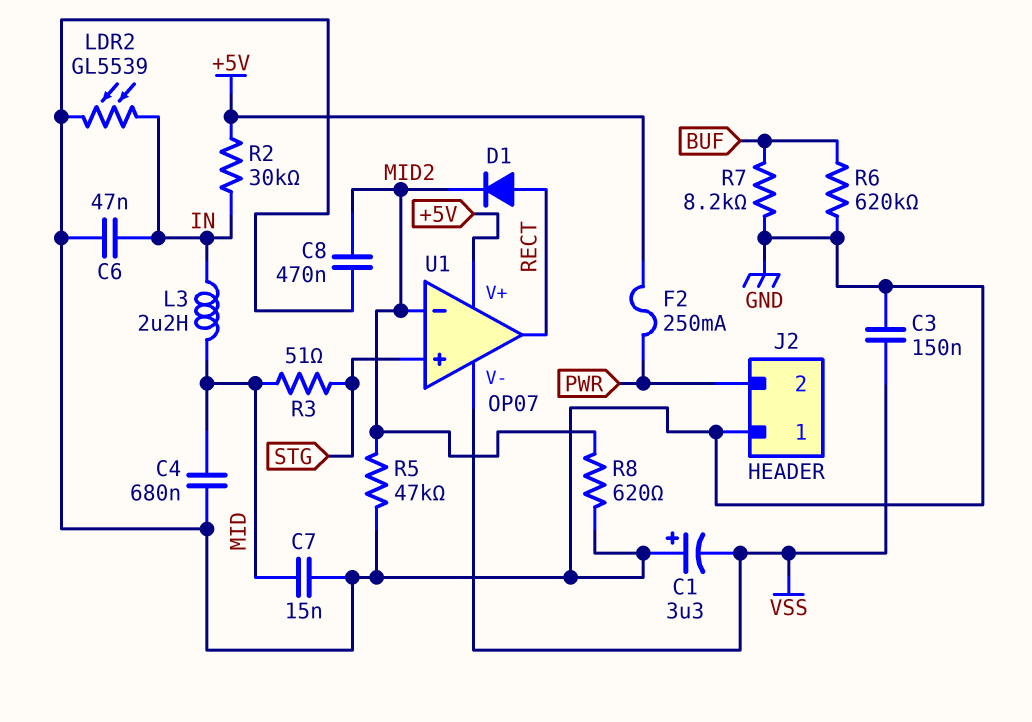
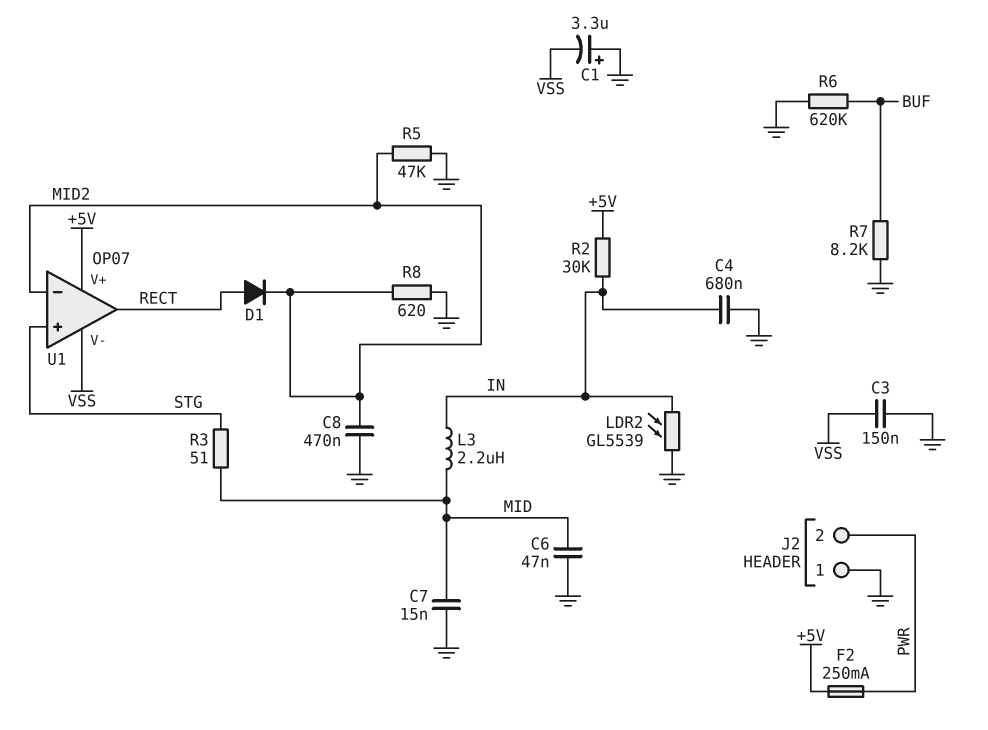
C4: 680nF (GND, MID) -> 680nF (GND, IN)
C6: 47nF (GND, IN) -> 47nF (GND, MID)

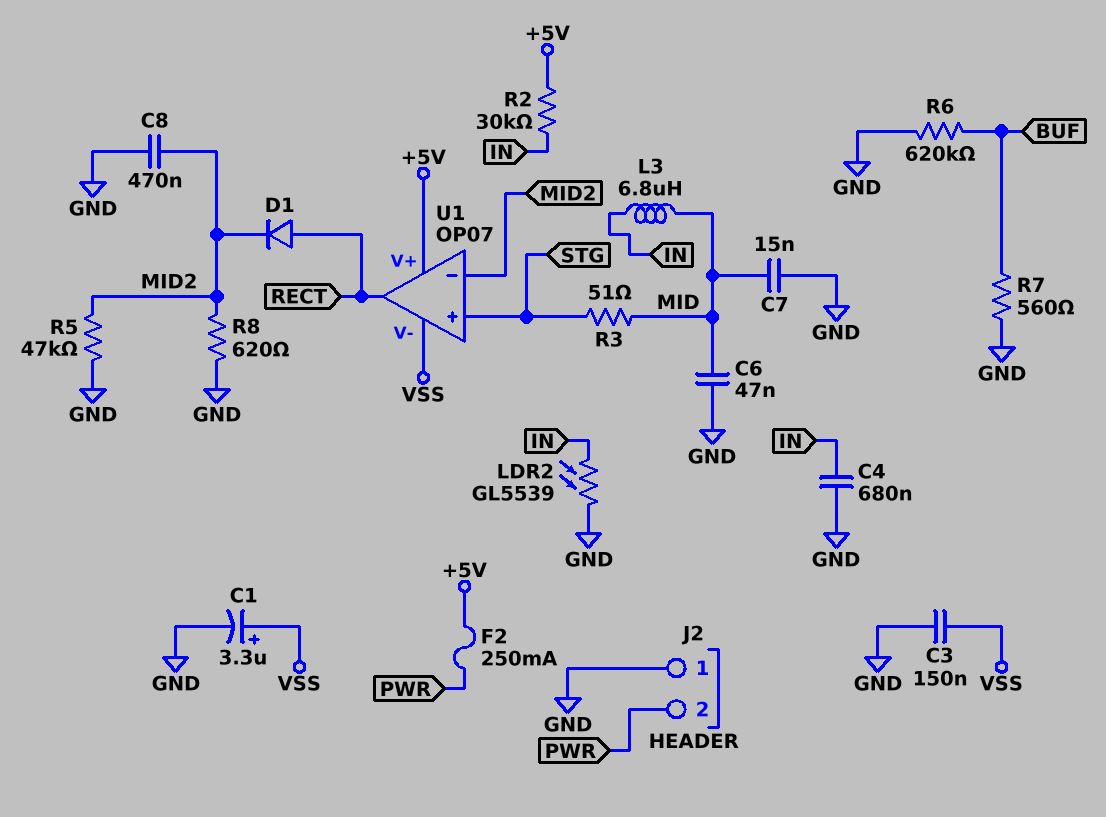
C1: 3.3uF (plus GND, minus VSS) -> 3.3uF (plus VSS, minus GND)
L3: 2.2uH (IN, MID) -> 6.8uH (IN, MID)
R7: 8.2k (BUF, GND) -> 560 (BUF, GND)

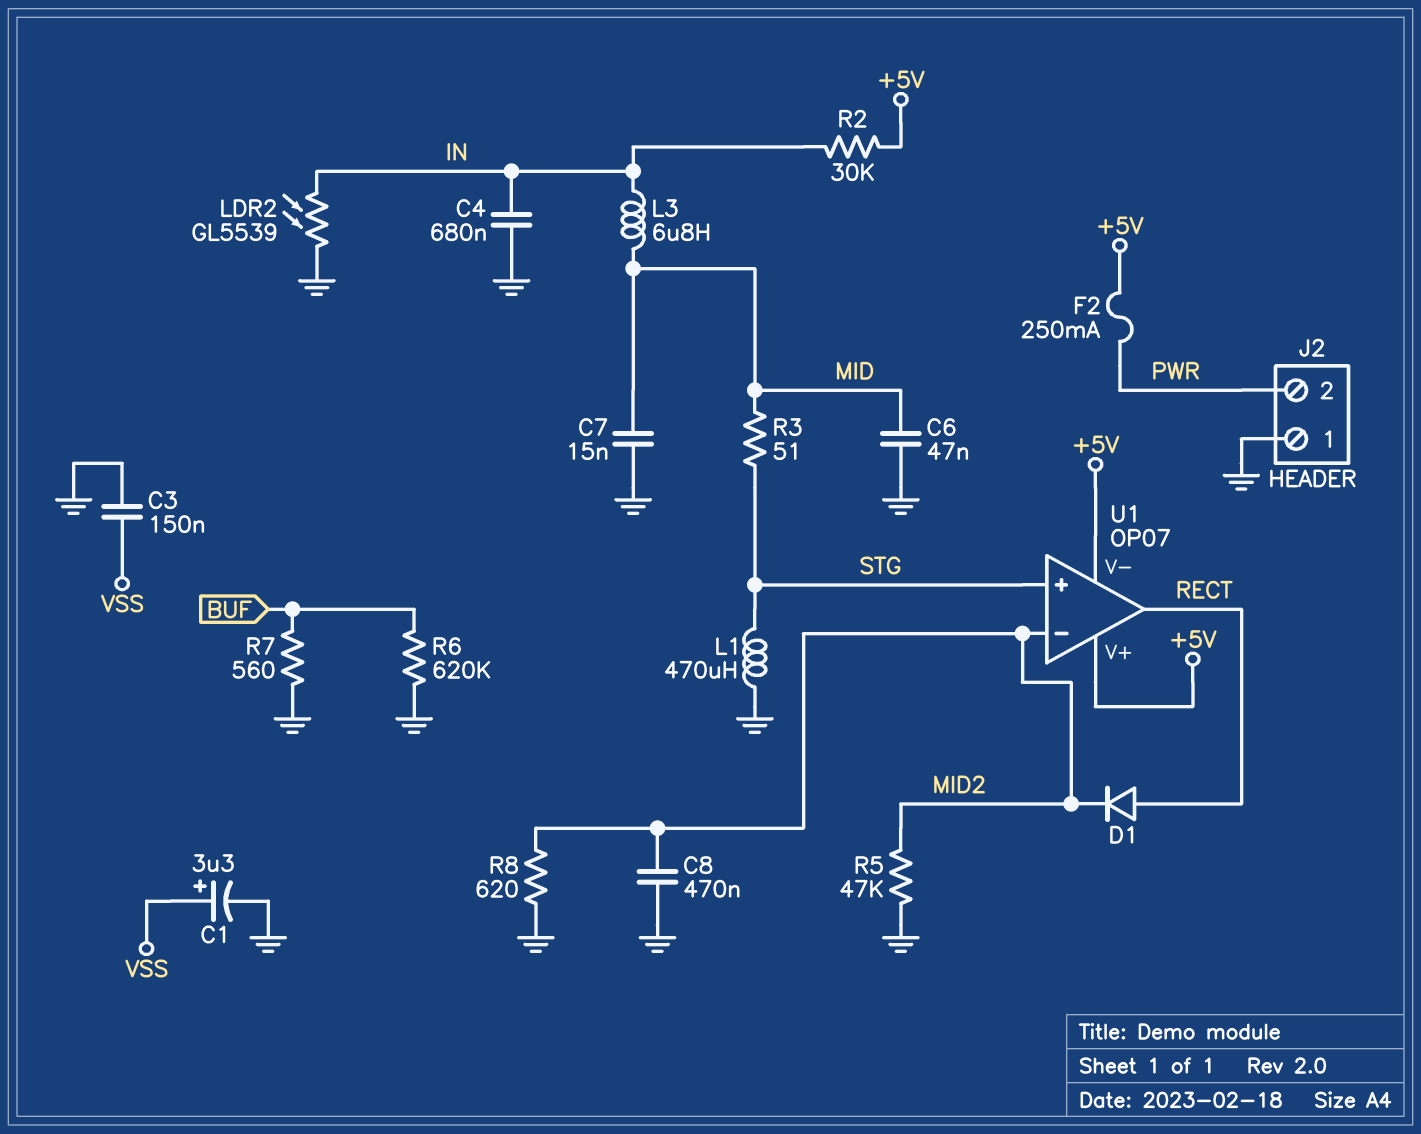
L1: none -> 470uH (GND, STG)
U1 pin V-: VSS -> +5V

